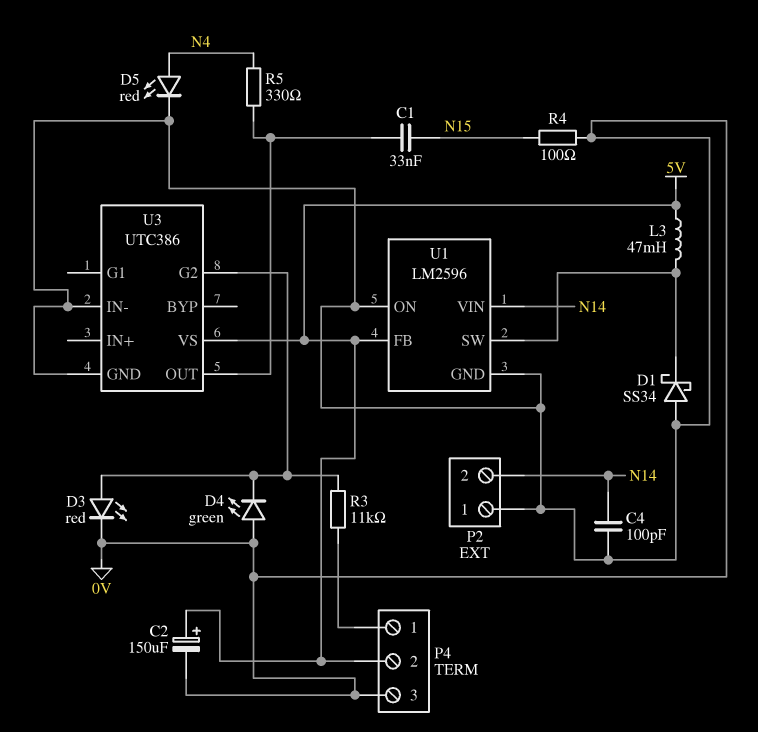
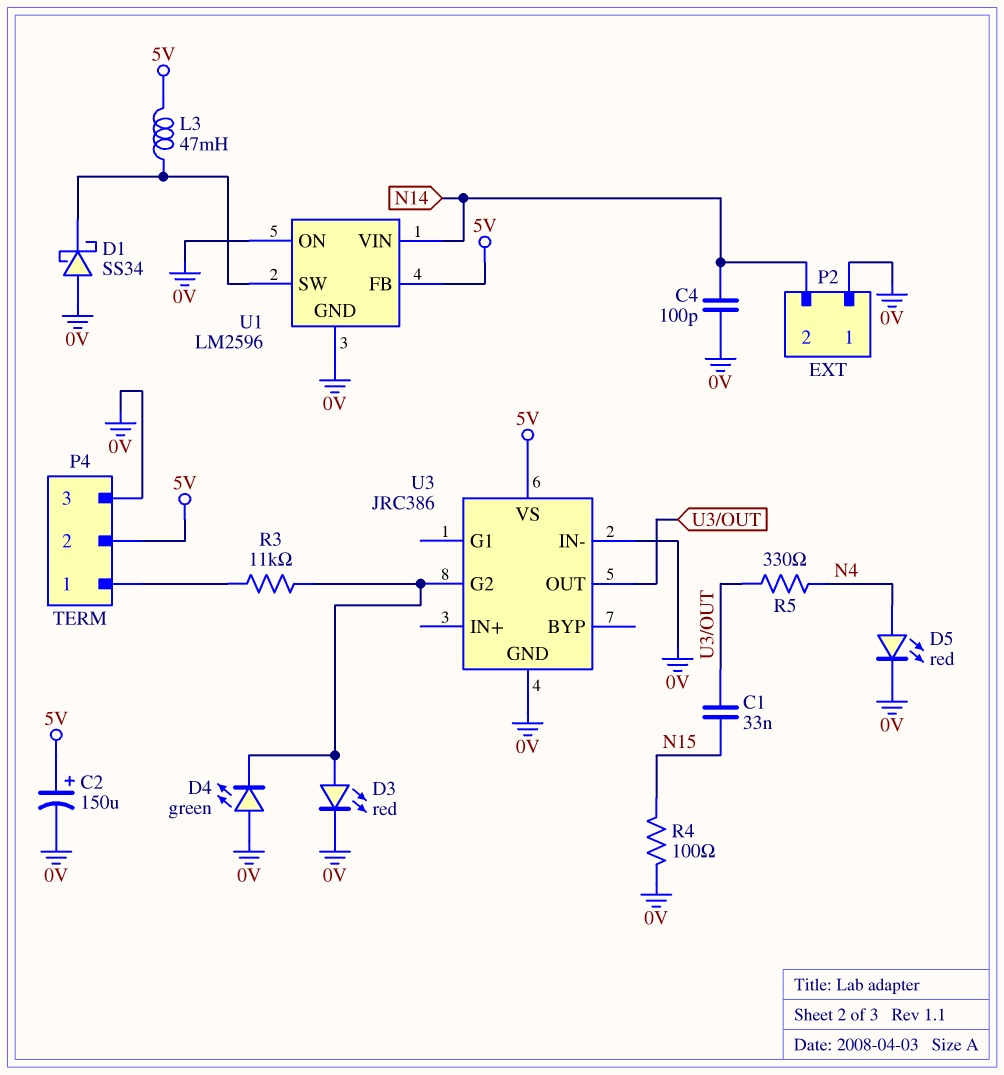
U3: UTC386 -> JRC386

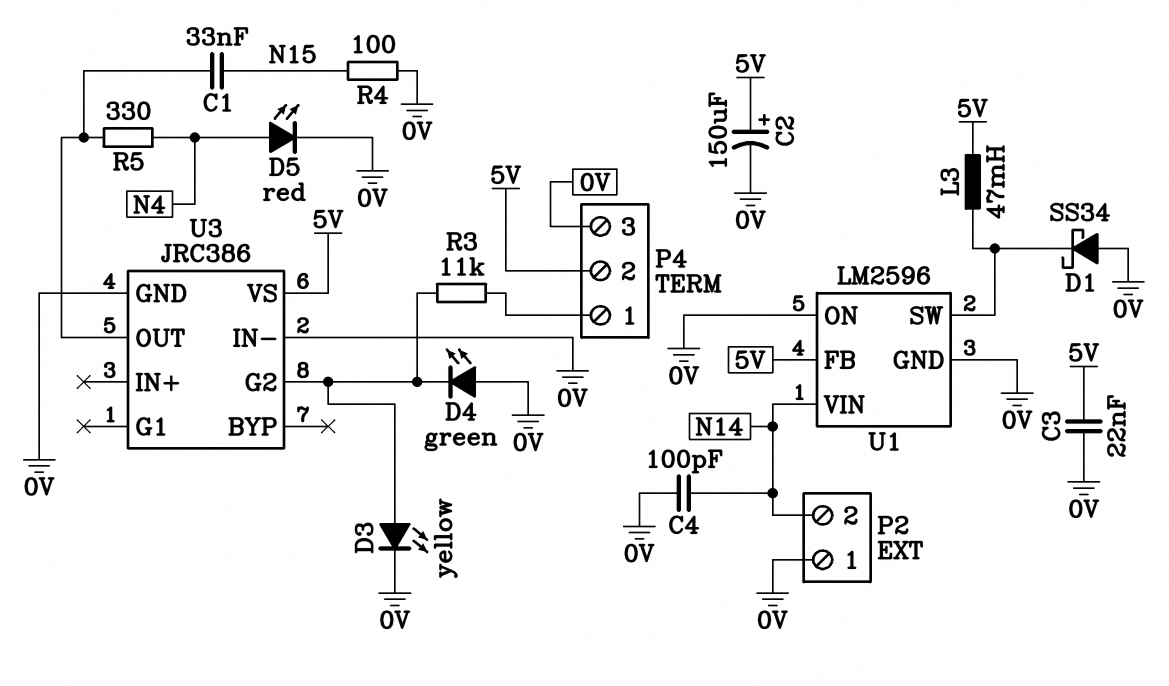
C3: none -> 22nF (0V, 5V)
D3: LED red (A U3/G2, K 0V) -> LED yellow (A U3/G2, K 0V)

